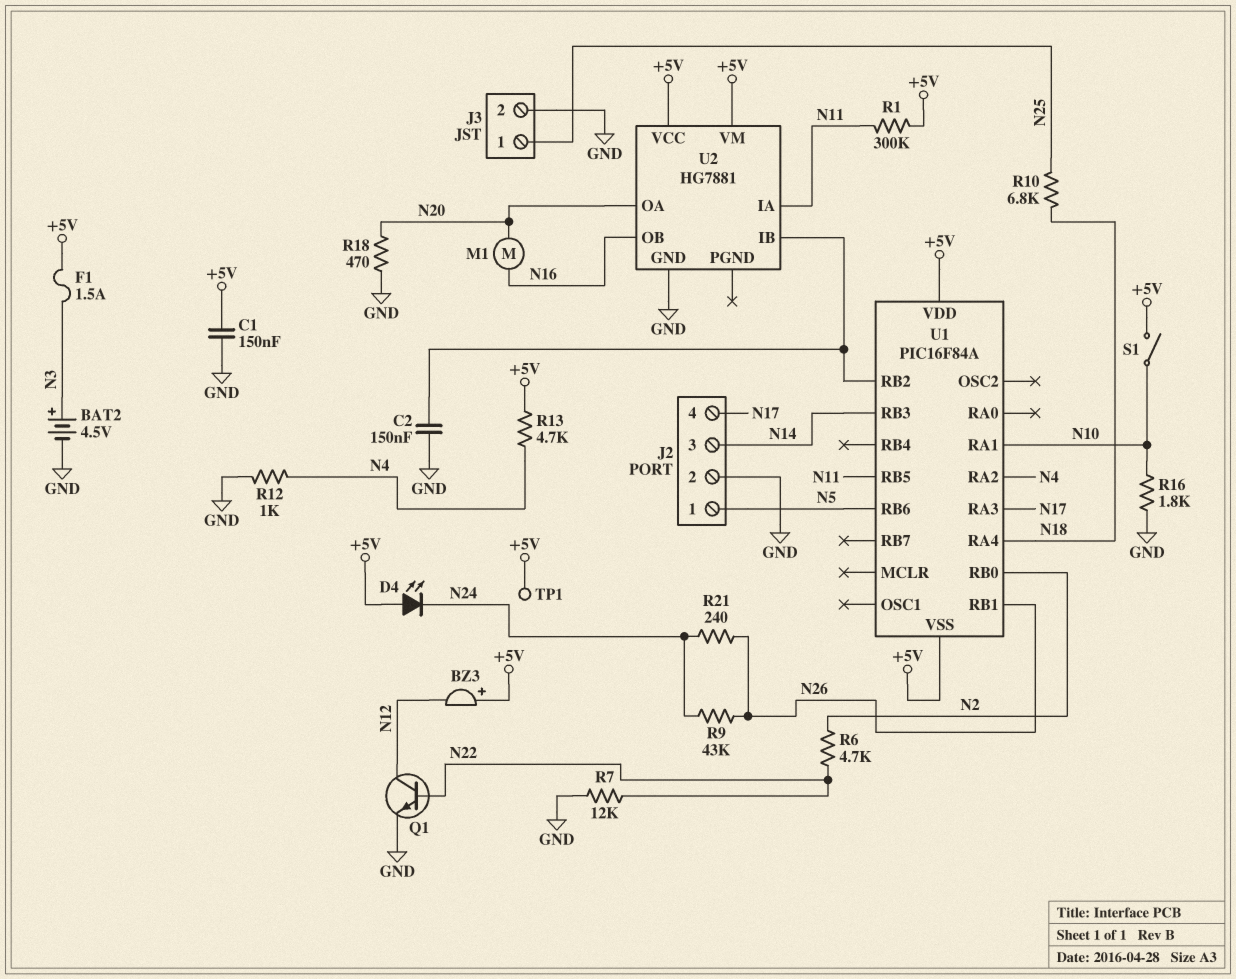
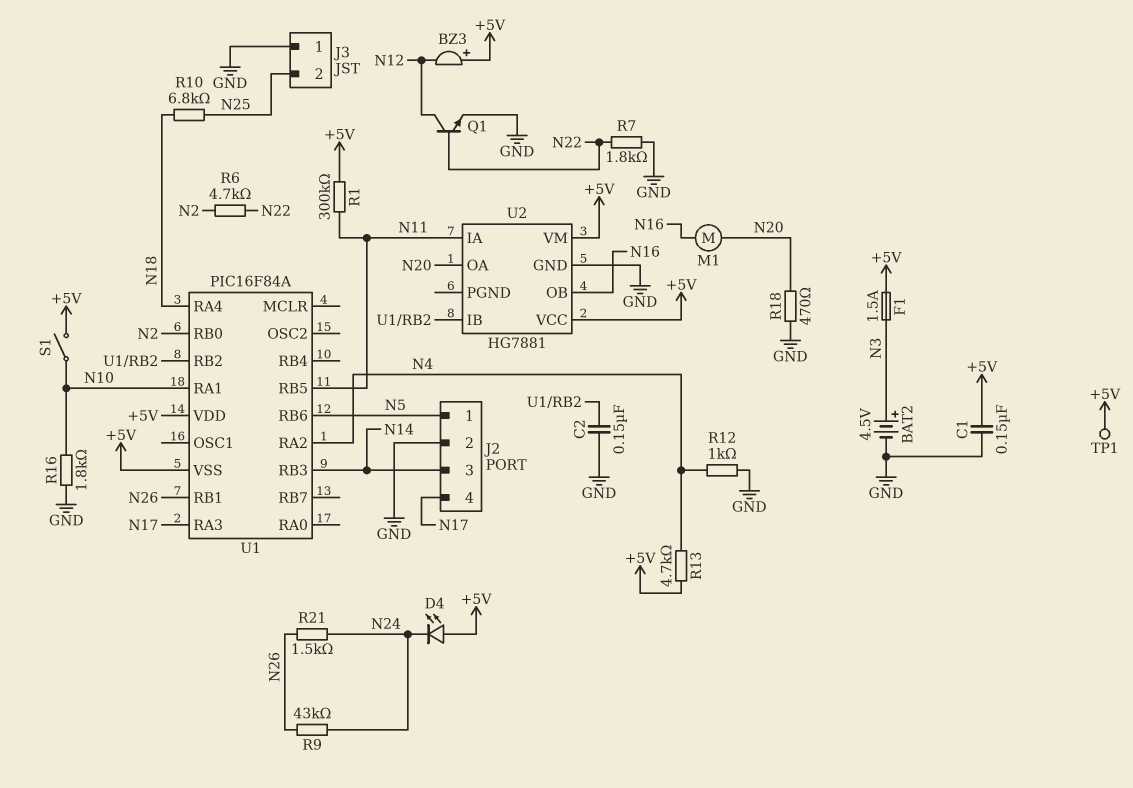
J3 pin 1: N25 -> GND
J3 pin 2: GND -> N25
R7: 12k (GND, N22) -> 1.8k (GND, N22)
R21: 240 (N24, N26) -> 1.5k (N24, N26)

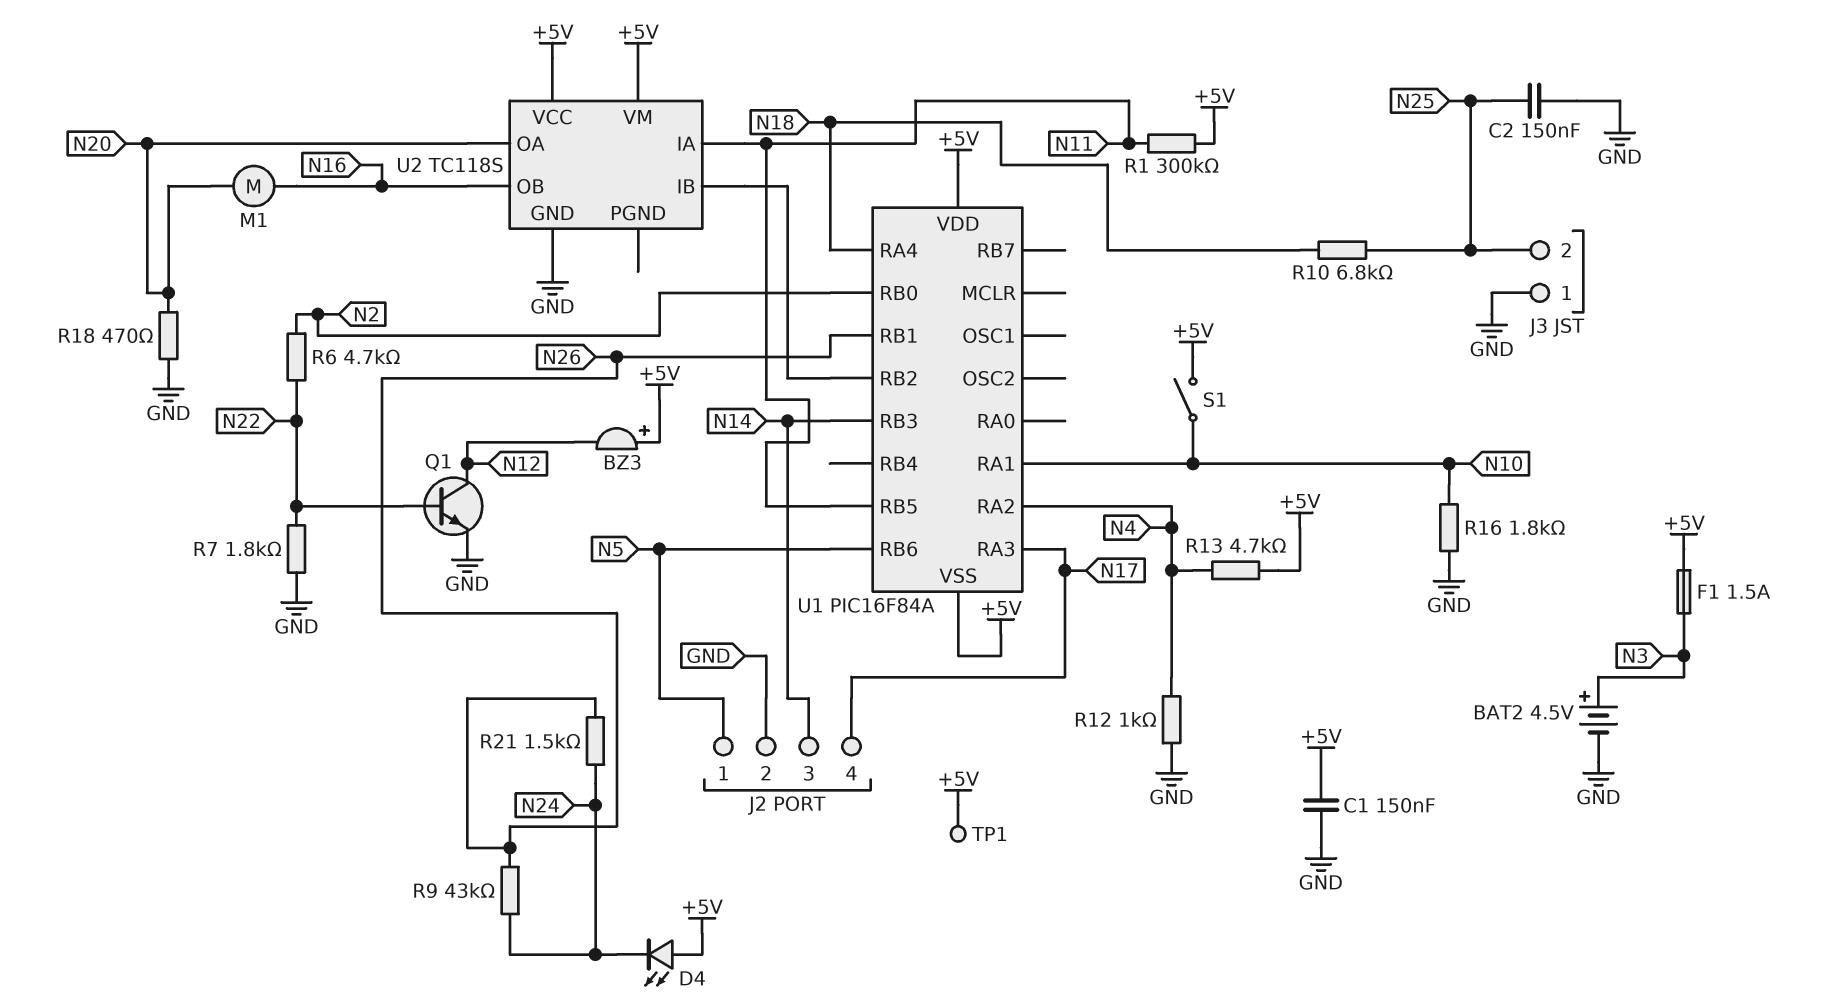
C2: 150nF (GND, U1/RB2) -> 150nF (GND, N25)
U2: HG7881 -> TC118S

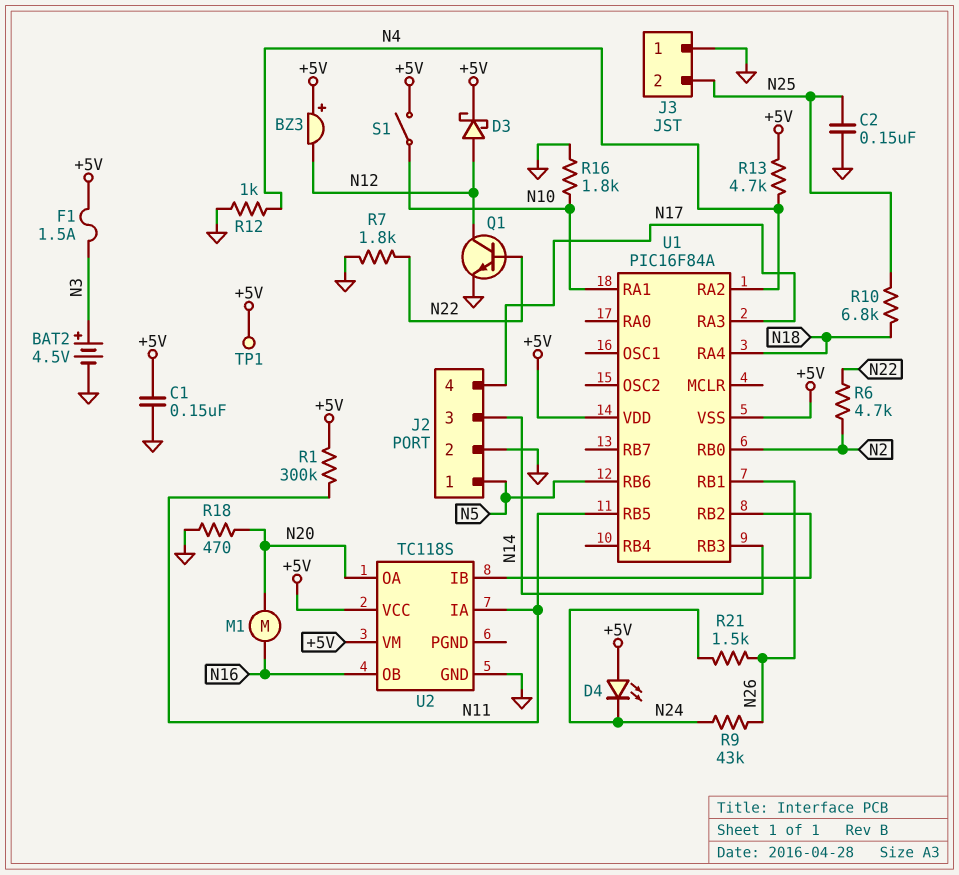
D3: none -> schottky (A N12, K +5V)

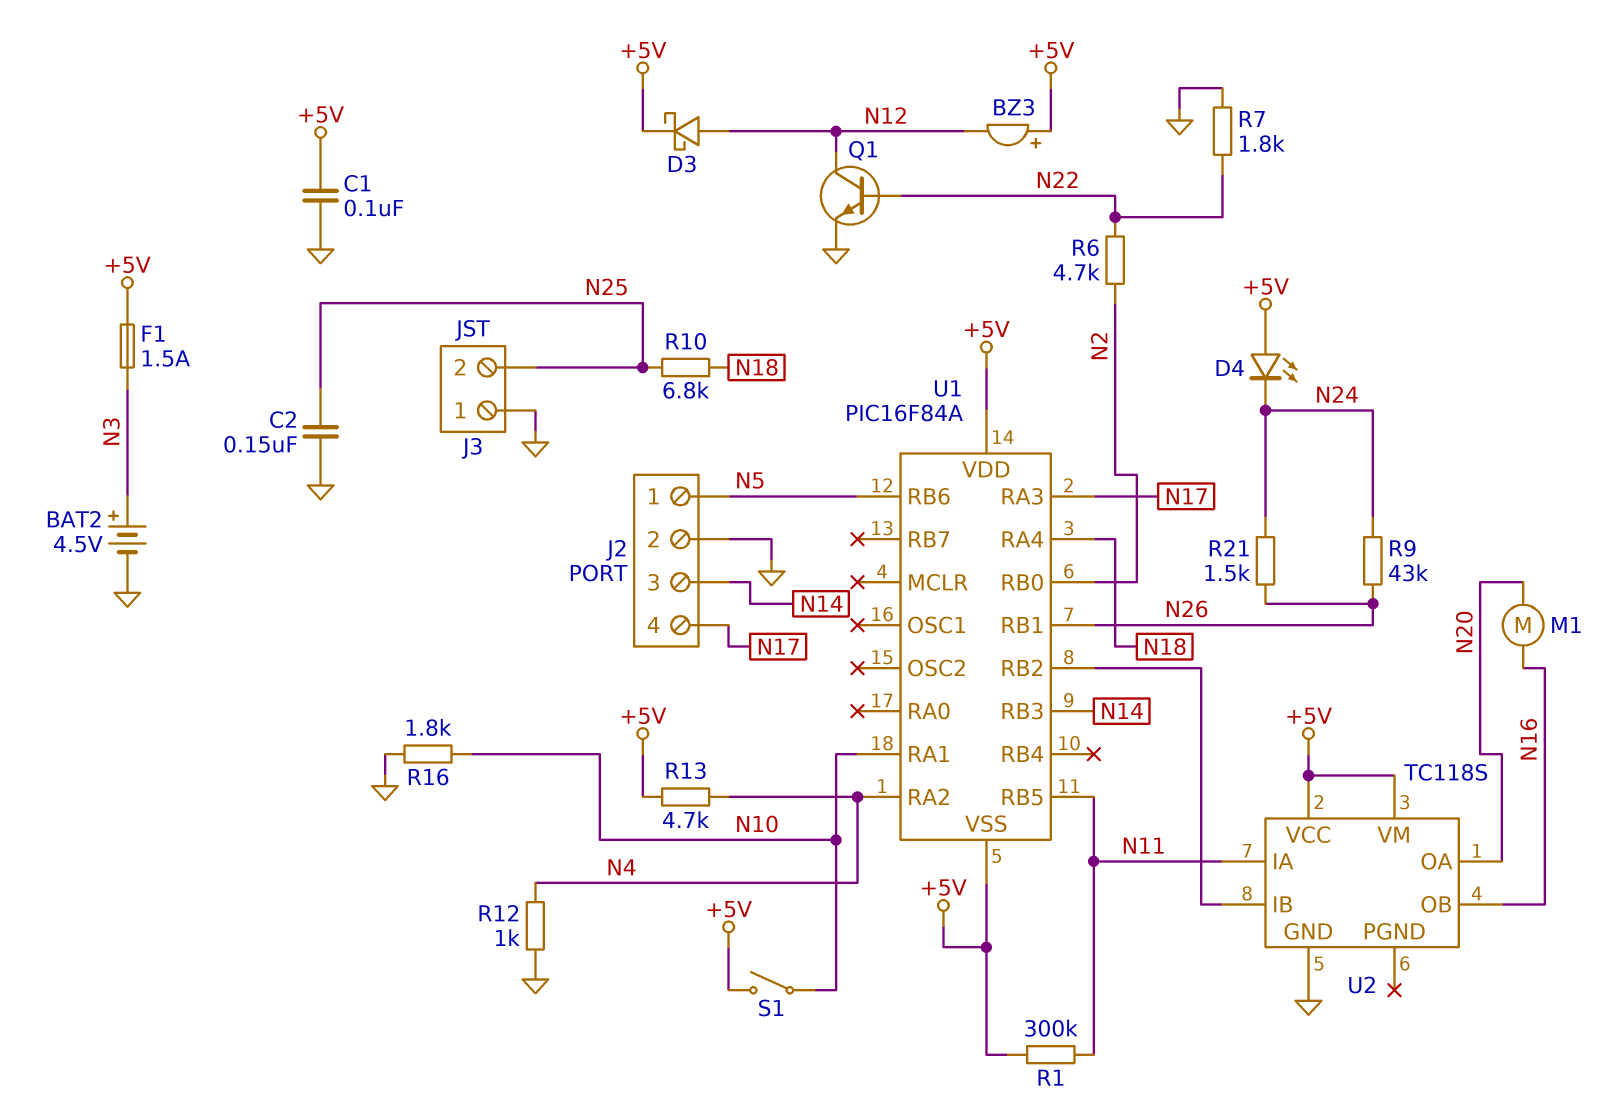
C1: 150nF (+5V, GND) -> 100nF (+5V, GND)
R18: 470 (GND, N20) -> none
TP1: test point (+5V) -> none

